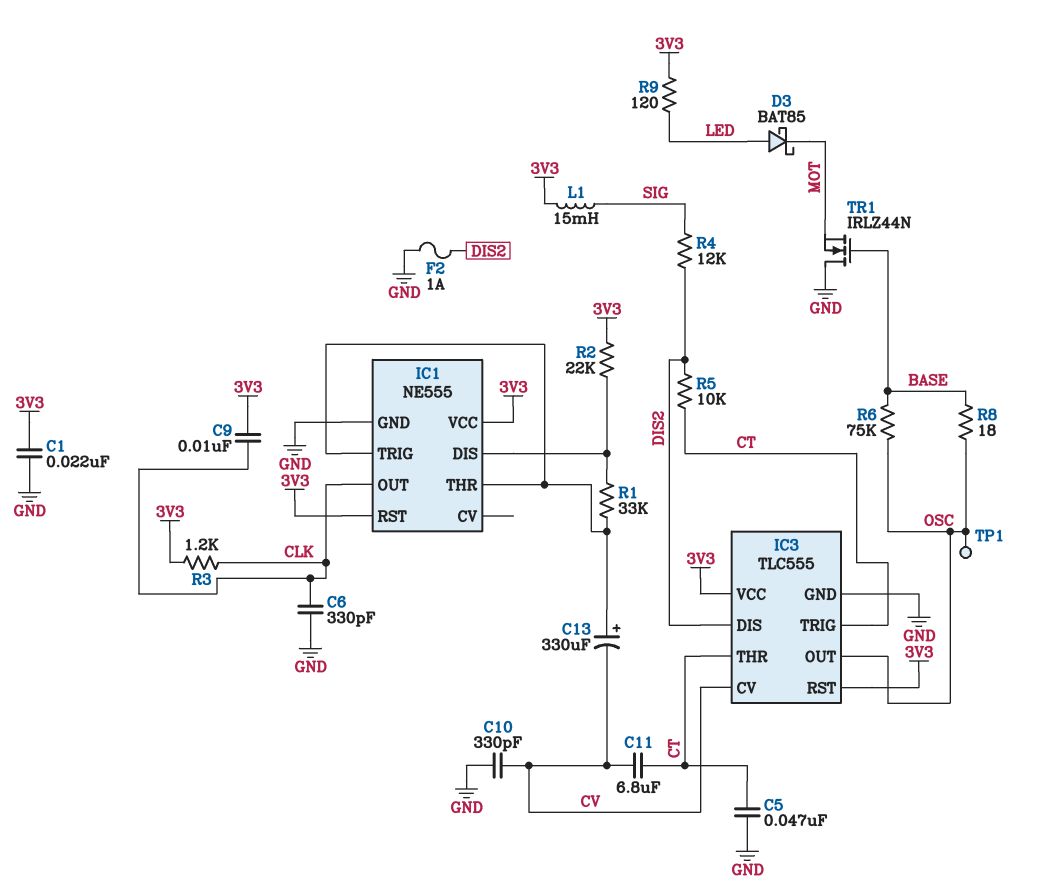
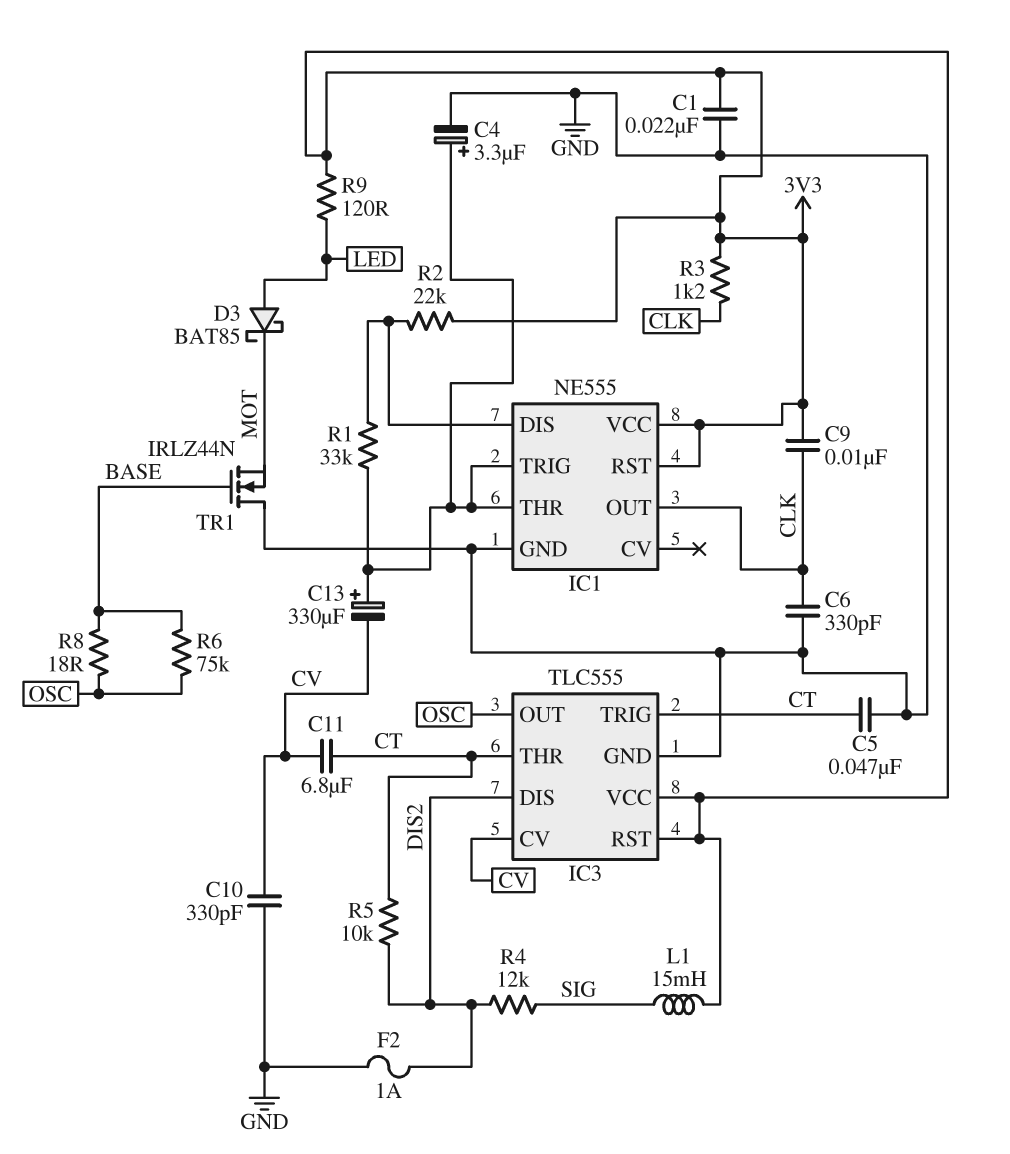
C4: none -> 3.3uF (plus IC1/THR, minus GND)
TP1: test point (OSC) -> none

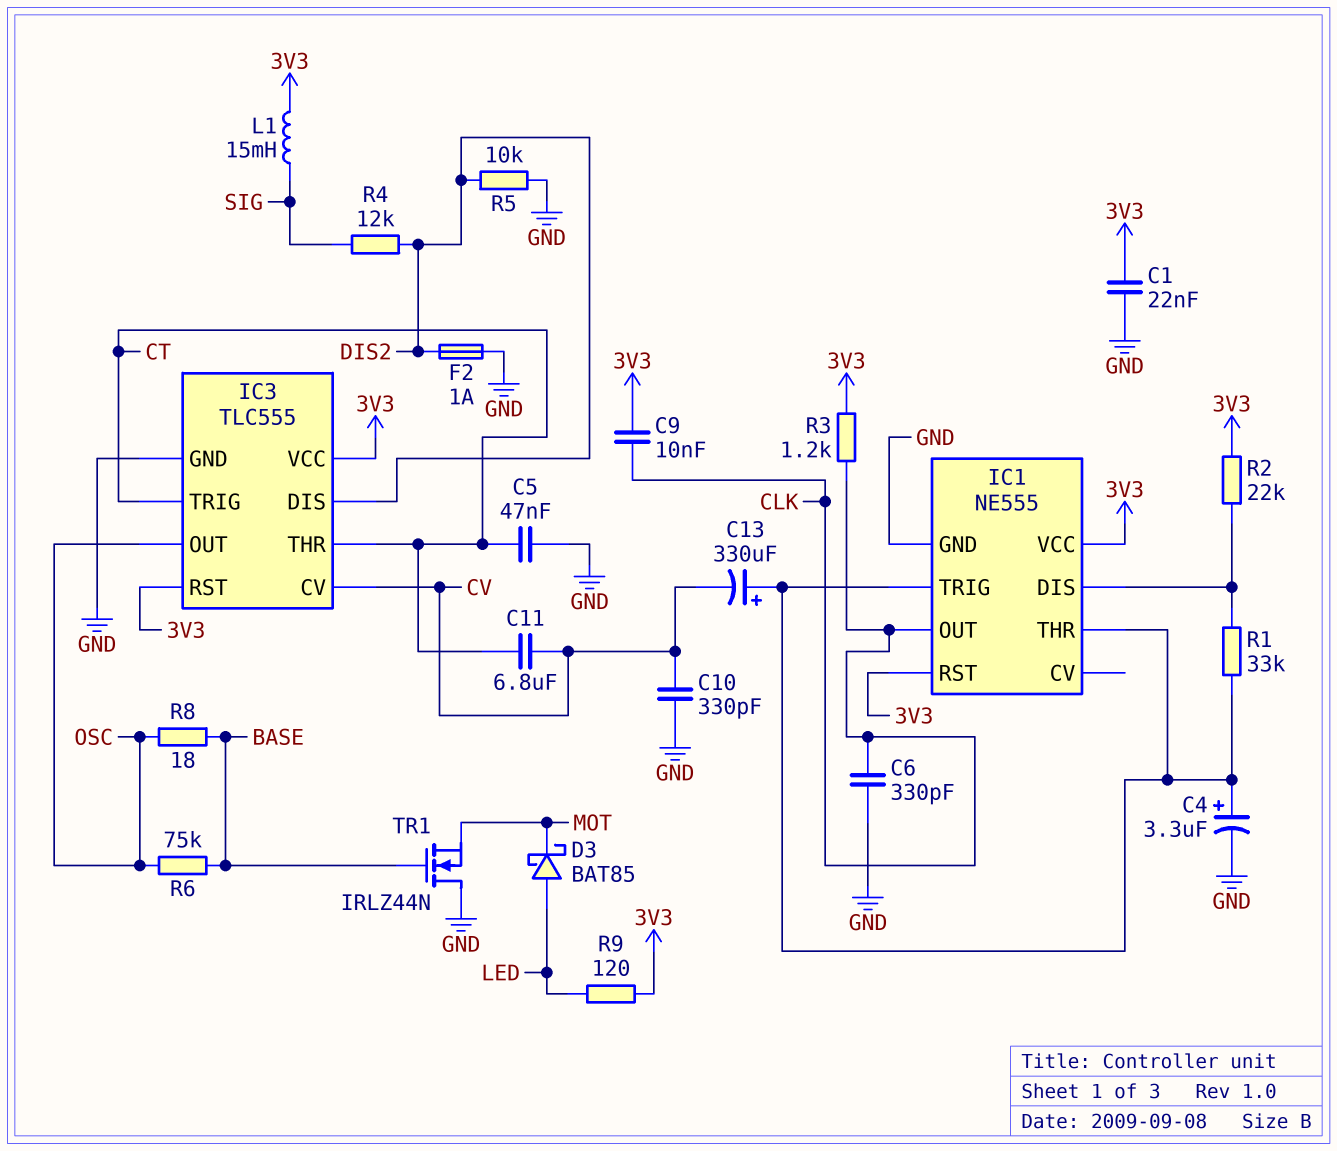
R5: 10k (CT, DIS2) -> 10k (DIS2, GND)

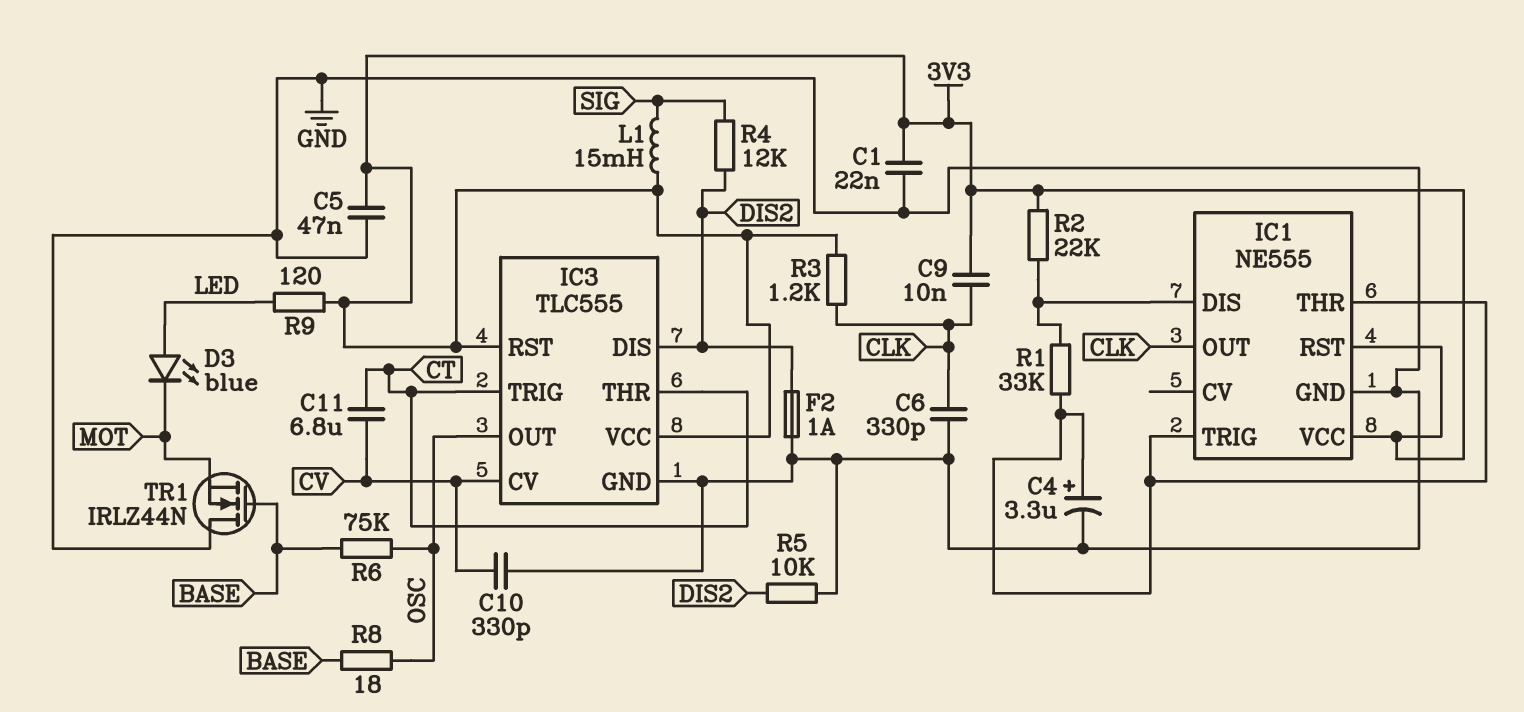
C5: 47nF (CT, GND) -> 47nF (3V3, GND)
C13: 330uF (plus IC1/THR, minus CV) -> none
D3: schottky BAT85 (A LED, K MOT) -> LED blue (A LED, K MOT)

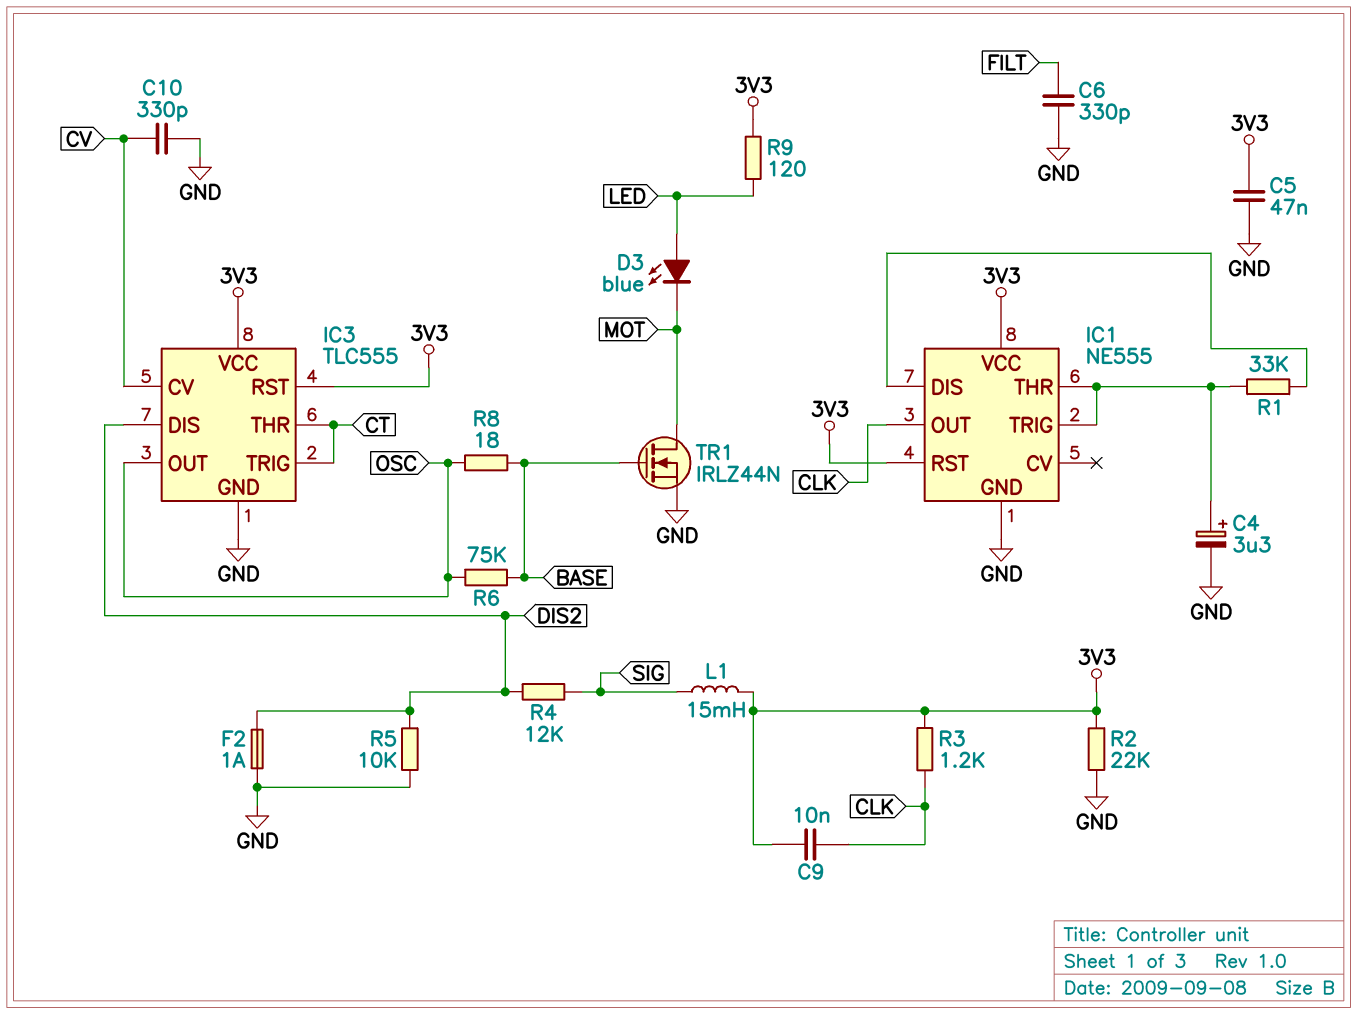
C1: 22nF (3V3, GND) -> none
C6: 330pF (CLK, GND) -> 330pF (FILT, GND)
C11: 6.8uF (CT, CV) -> none
R2: 22k (3V3, IC1/DIS) -> 22k (3V3, GND)
TR1: NMOS IRLZ44N (G BASE, D GND, S MOT) -> NMOS IRLZ44N (G BASE, D MOT, S GND)

